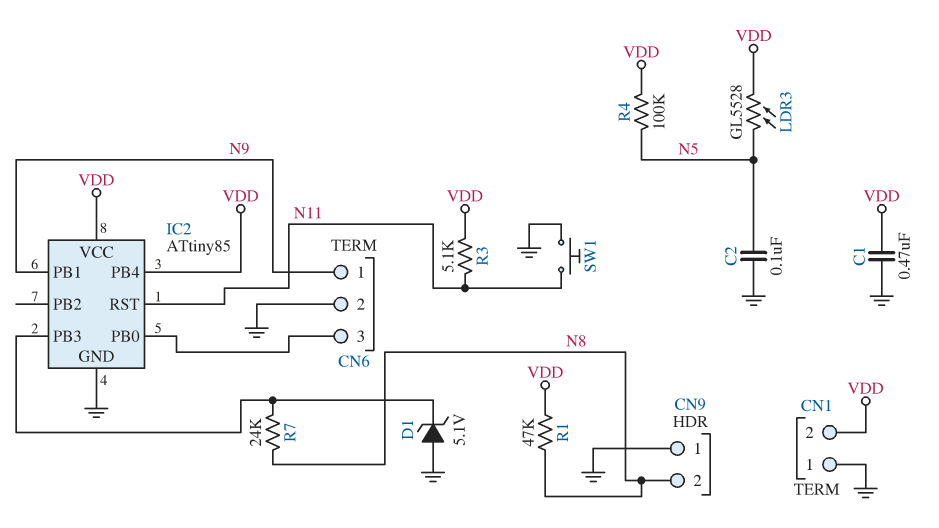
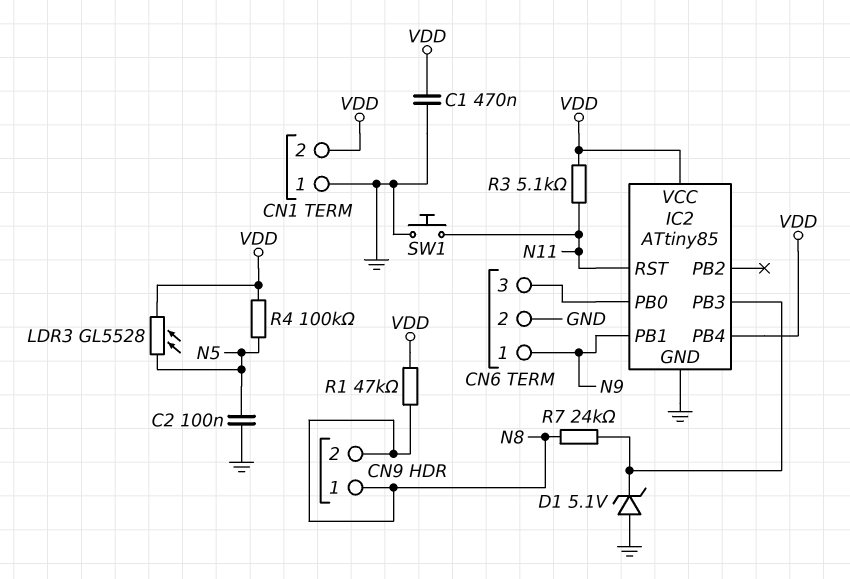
CN9 pin 1: GND -> N8

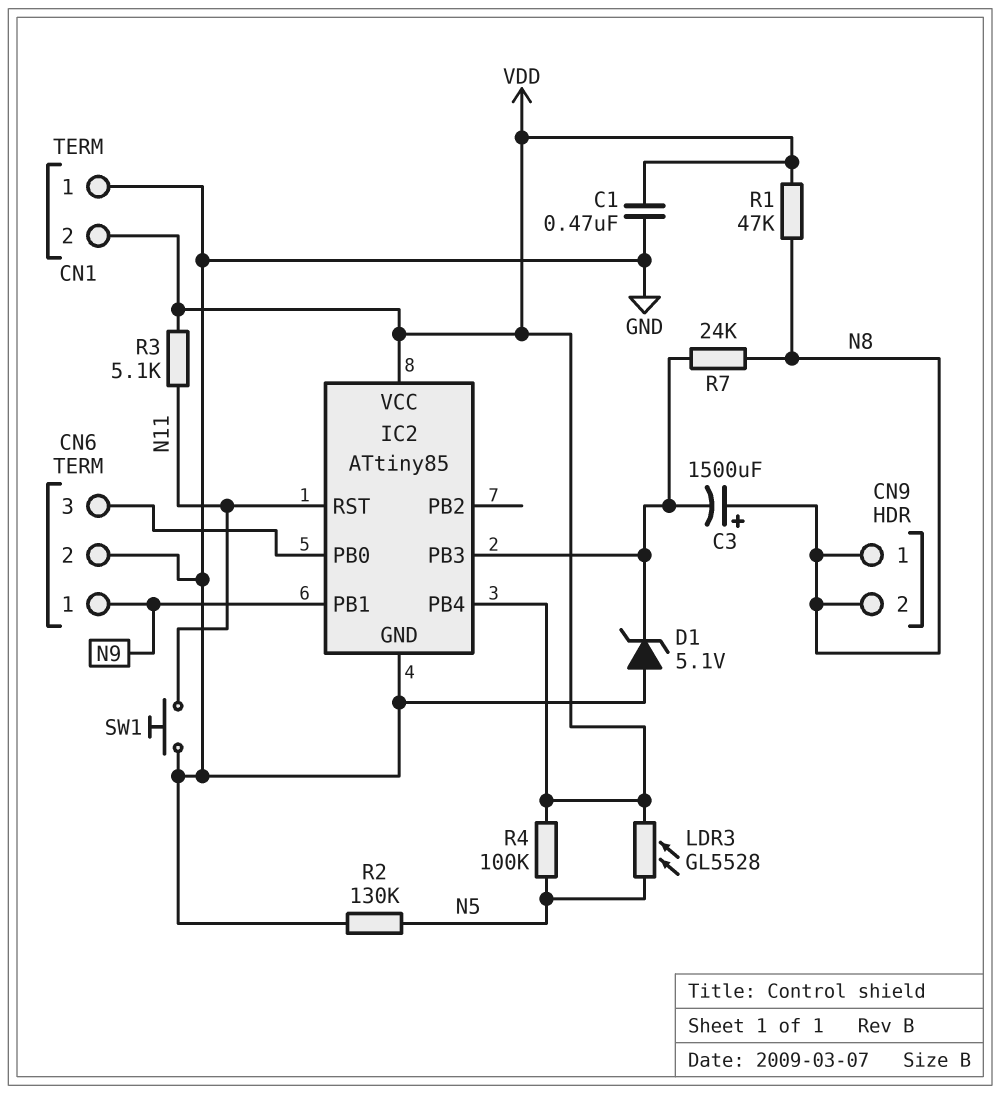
C2: 100nF (GND, N5) -> none
C3: none -> 1500uF (plus N8, minus IC2/PB3)
R2: none -> 130k (GND, N5)

